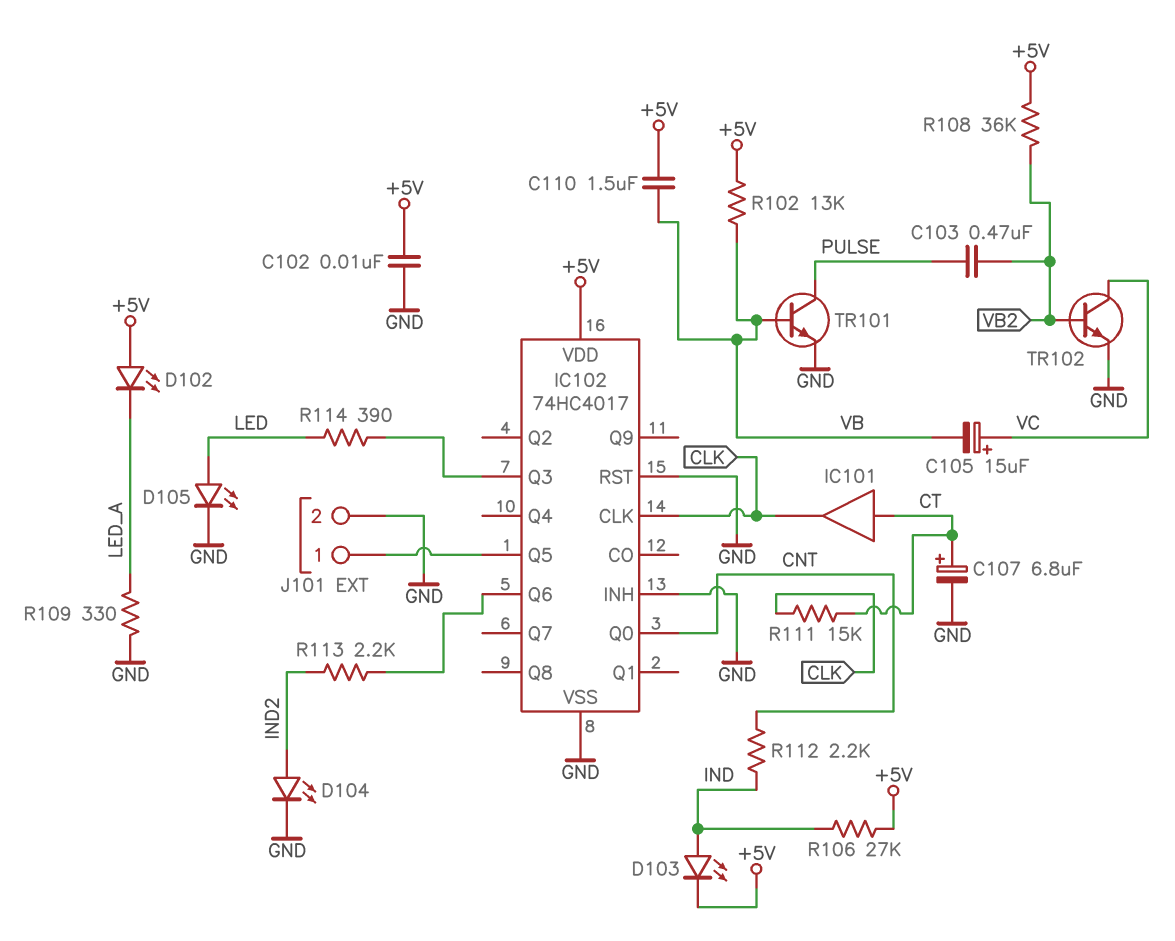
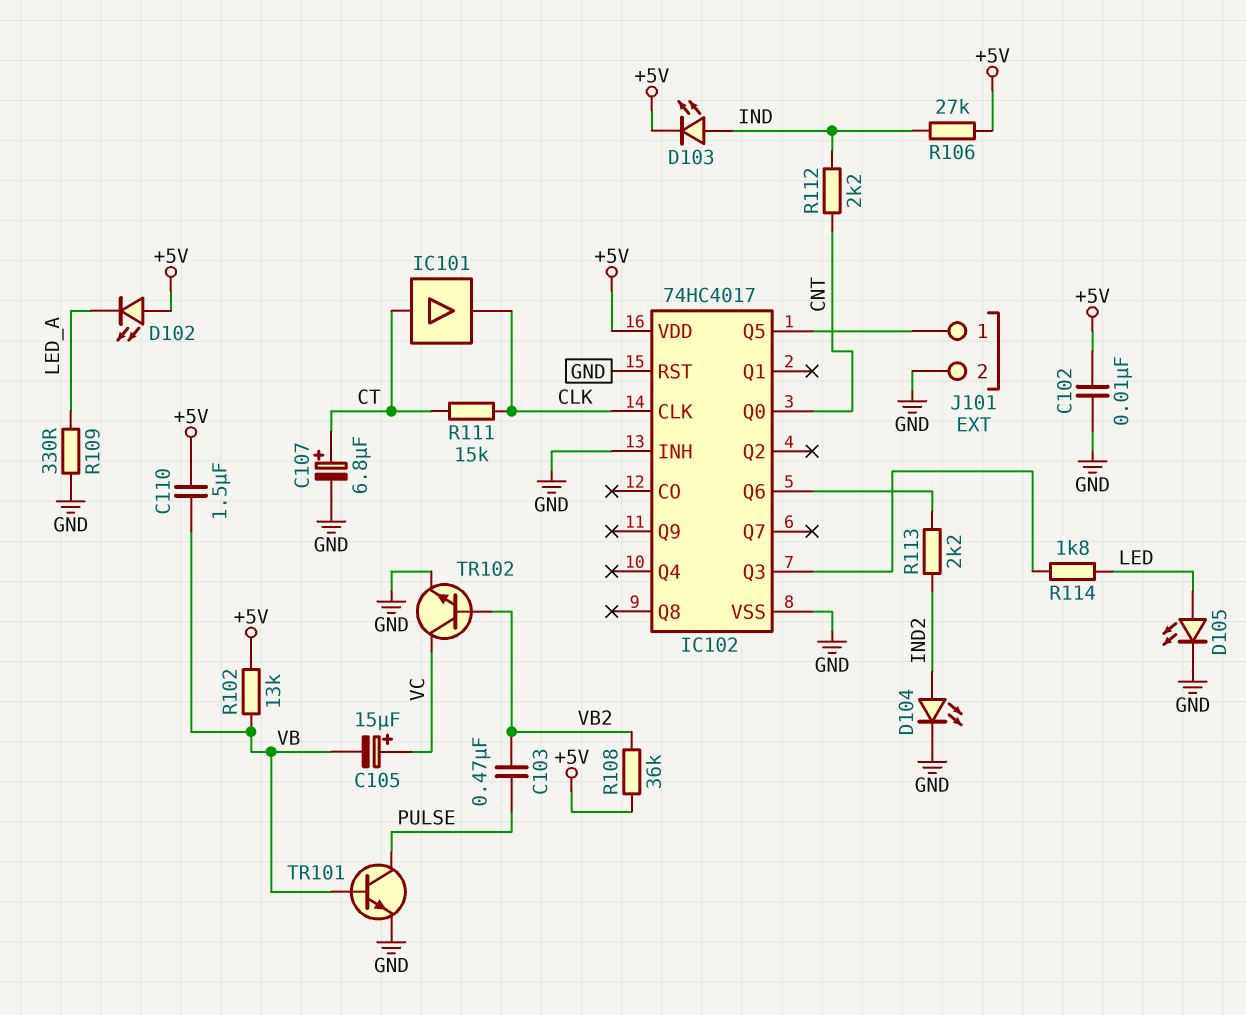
R114: 390 (IC102/Q3, LED) -> 1.8k (IC102/Q3, LED)

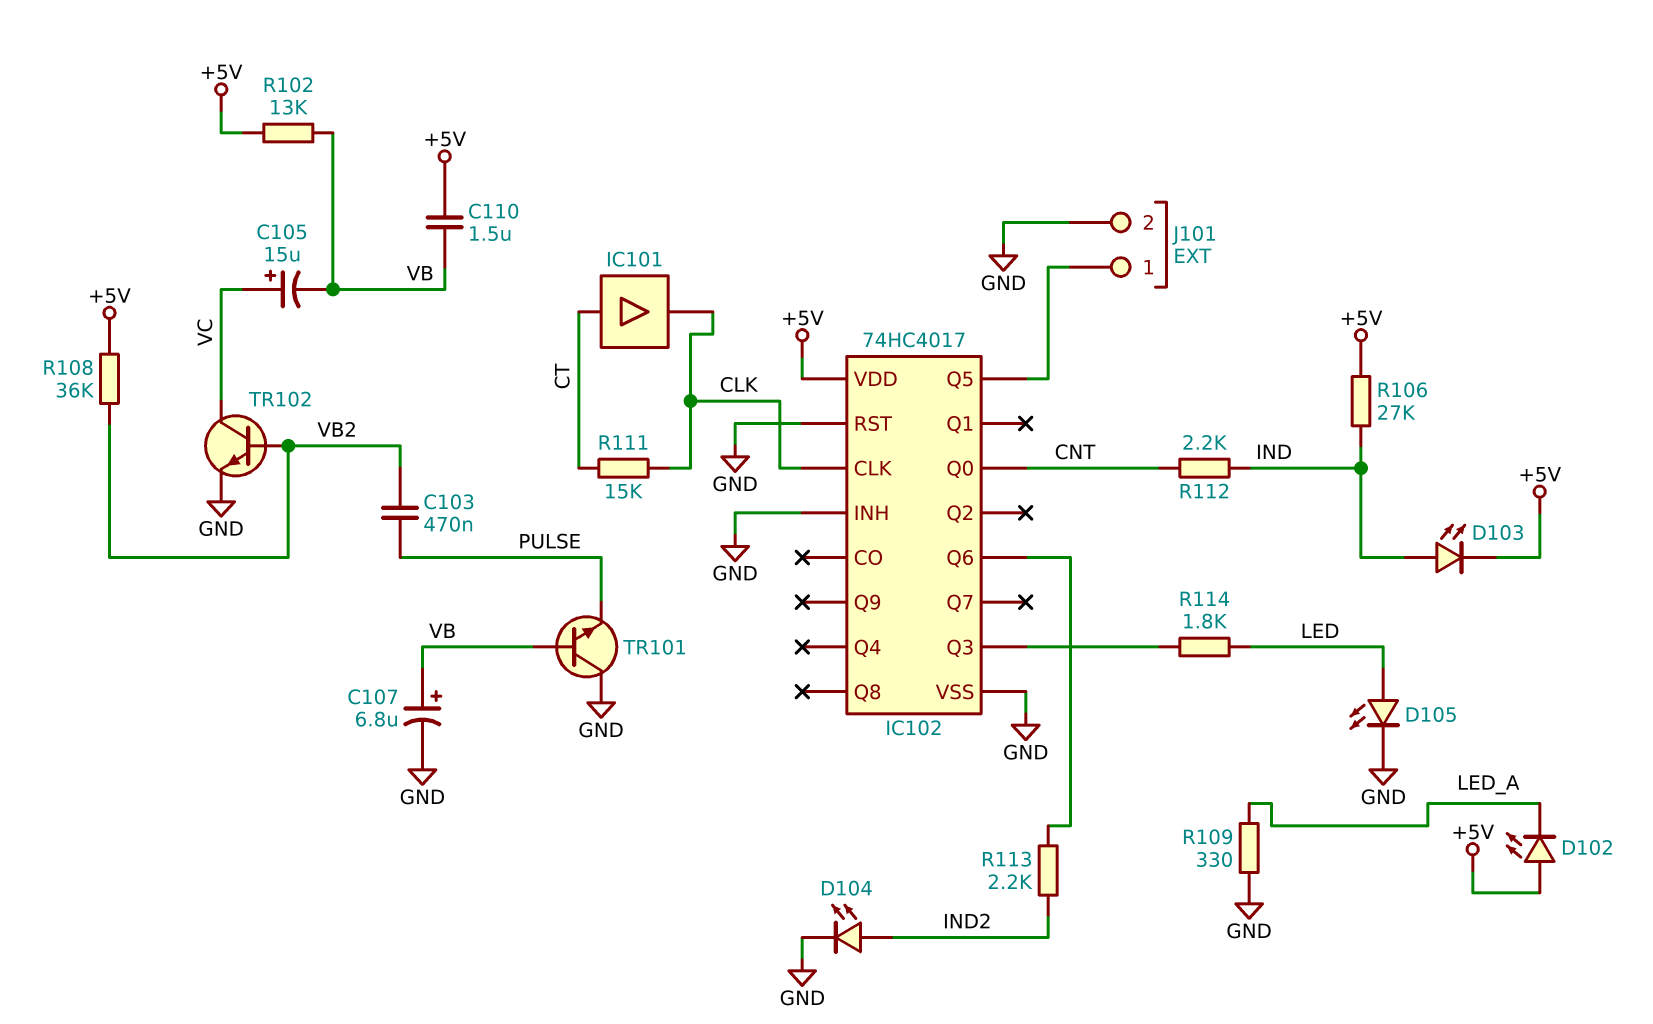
C102: 10nF (+5V, GND) -> none
C107: 6.8uF (plus CT, minus GND) -> 6.8uF (plus VB, minus GND)
TR101: NPN (B VB, C PULSE, E GND) -> NPN (B VB, C GND, E PULSE)

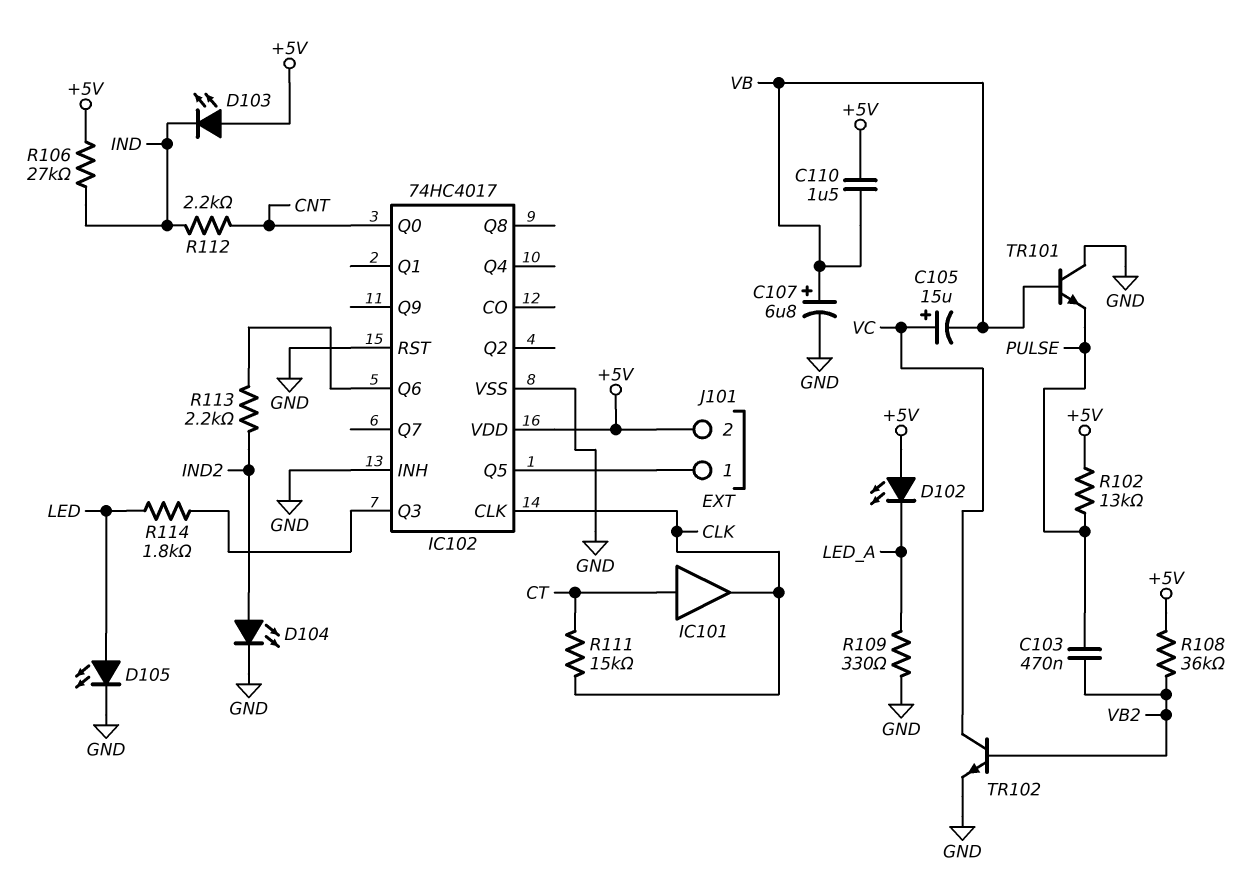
D103: LED (A IND, K +5V) -> LED (A +5V, K IND)
J101 pin 2: GND -> +5V
R102: 13k (+5V, VB) -> 13k (+5V, PULSE)

